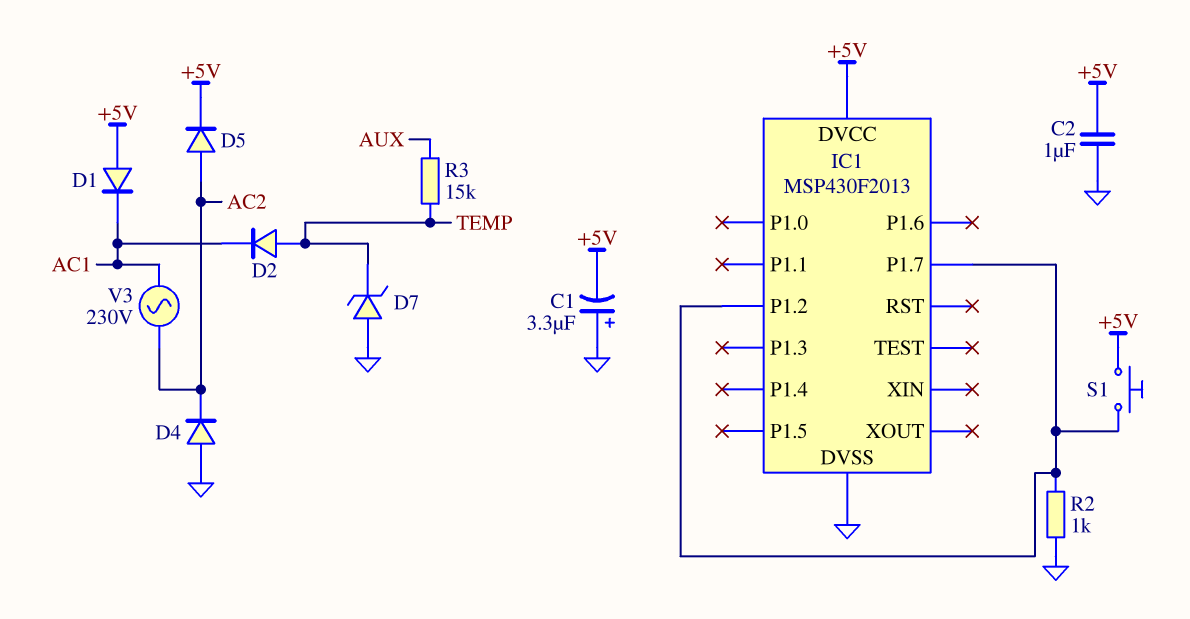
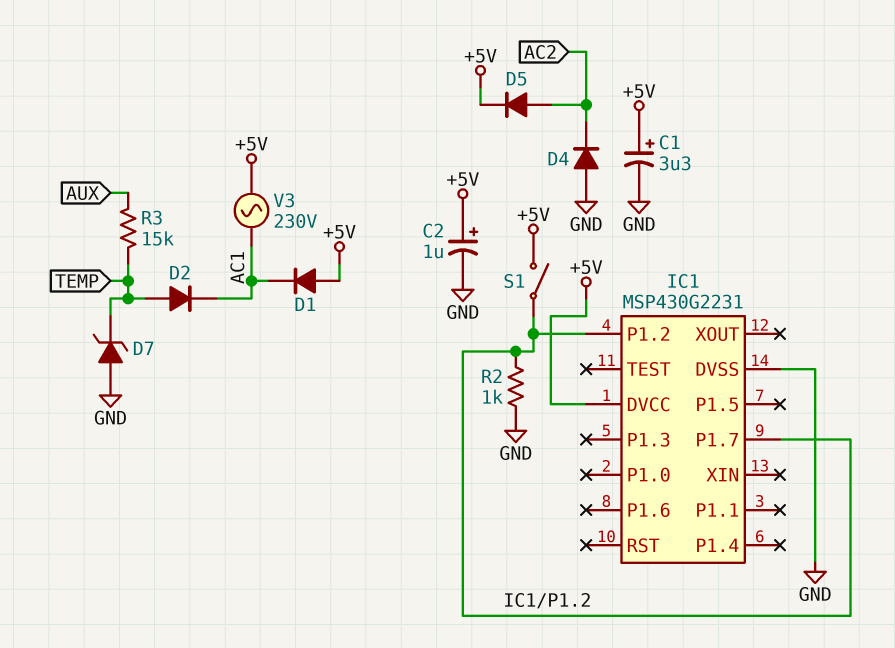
C1: 3.3uF (plus GND, minus +5V) -> 3.3uF (plus +5V, minus GND)
C2: 1uF (+5V, GND) -> 1uF (plus +5V, minus GND)
IC1: MSP430F2013 -> MSP430G2231
S1: button (+5V, IC1/P1.2) -> switch (+5V, IC1/P1.2)
V3: AC 230V (AC1, AC2) -> AC 230V (+5V, AC1)

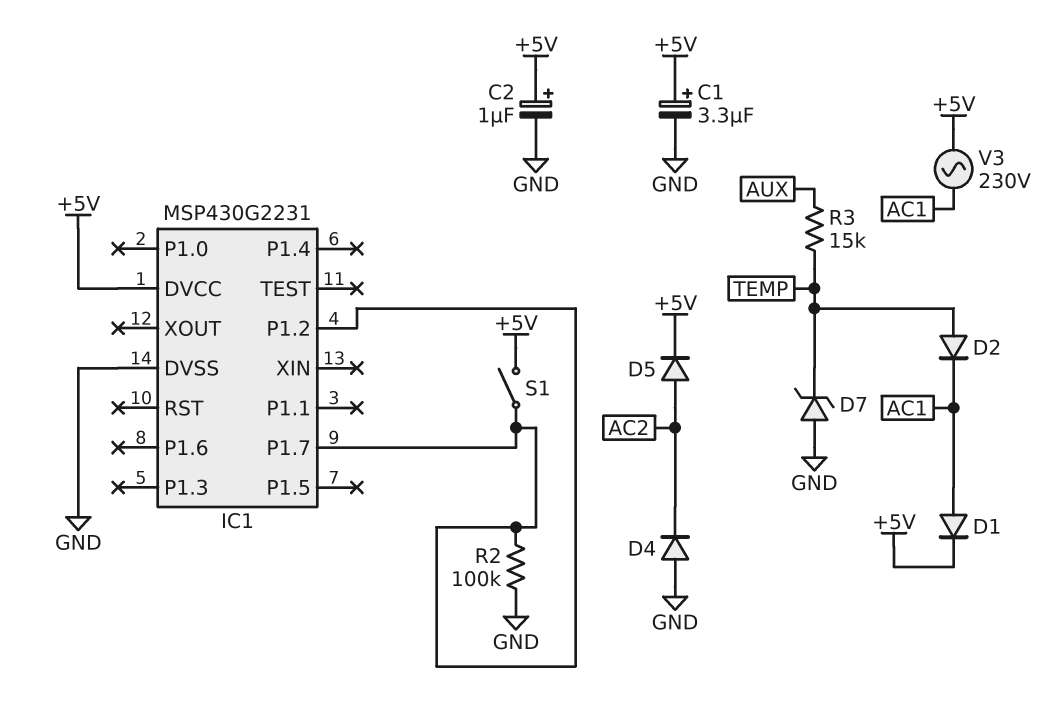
D1: diode (A +5V, K AC1) -> diode (A AC1, K +5V)
R2: 1k (GND, IC1/P1.2) -> 100k (GND, IC1/P1.2)

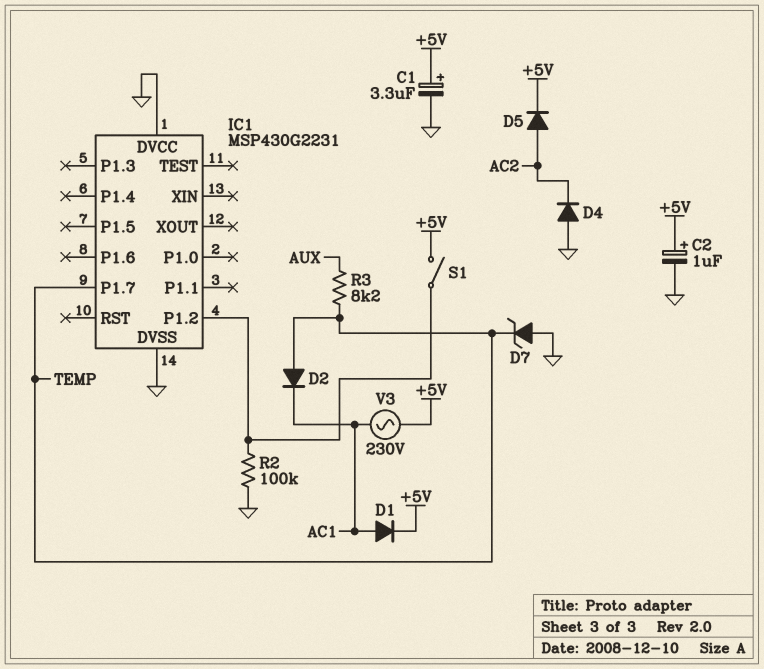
IC1 pin DVCC: +5V -> GND
IC1 pin P1.7: IC1/P1.2 -> TEMP
R3: 15k (AUX, TEMP) -> 8.2k (AUX, TEMP)

